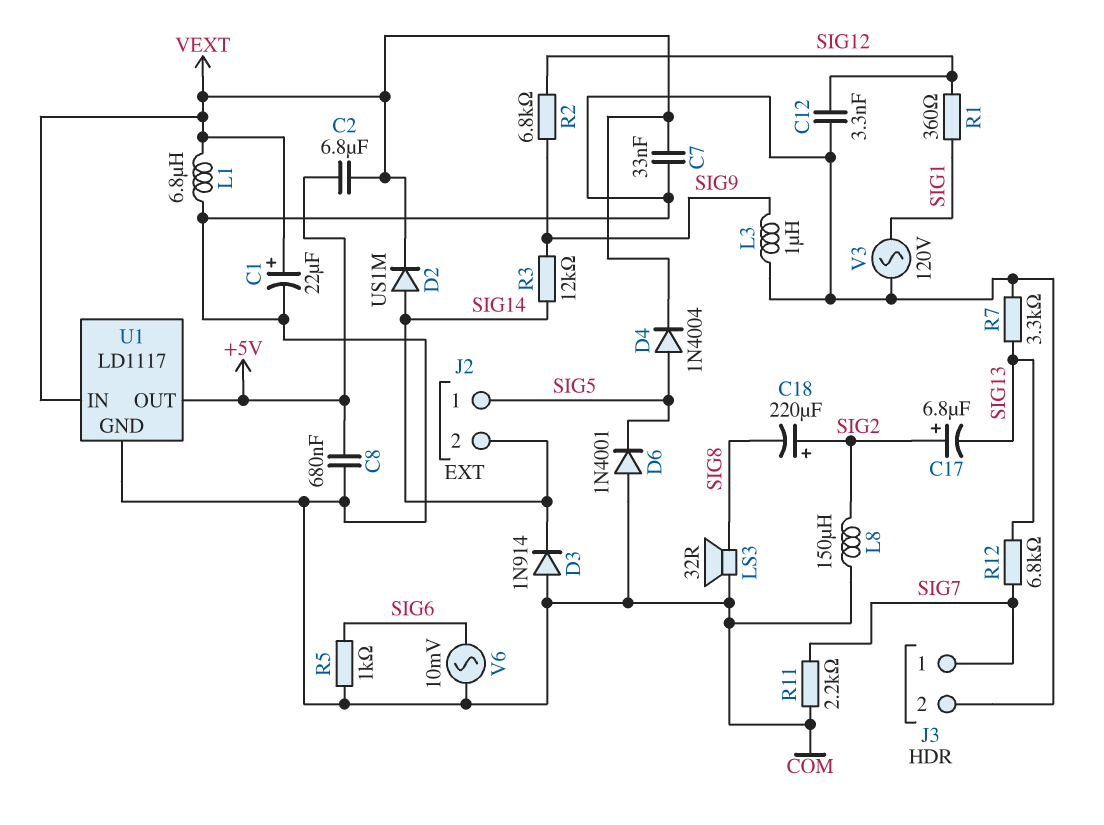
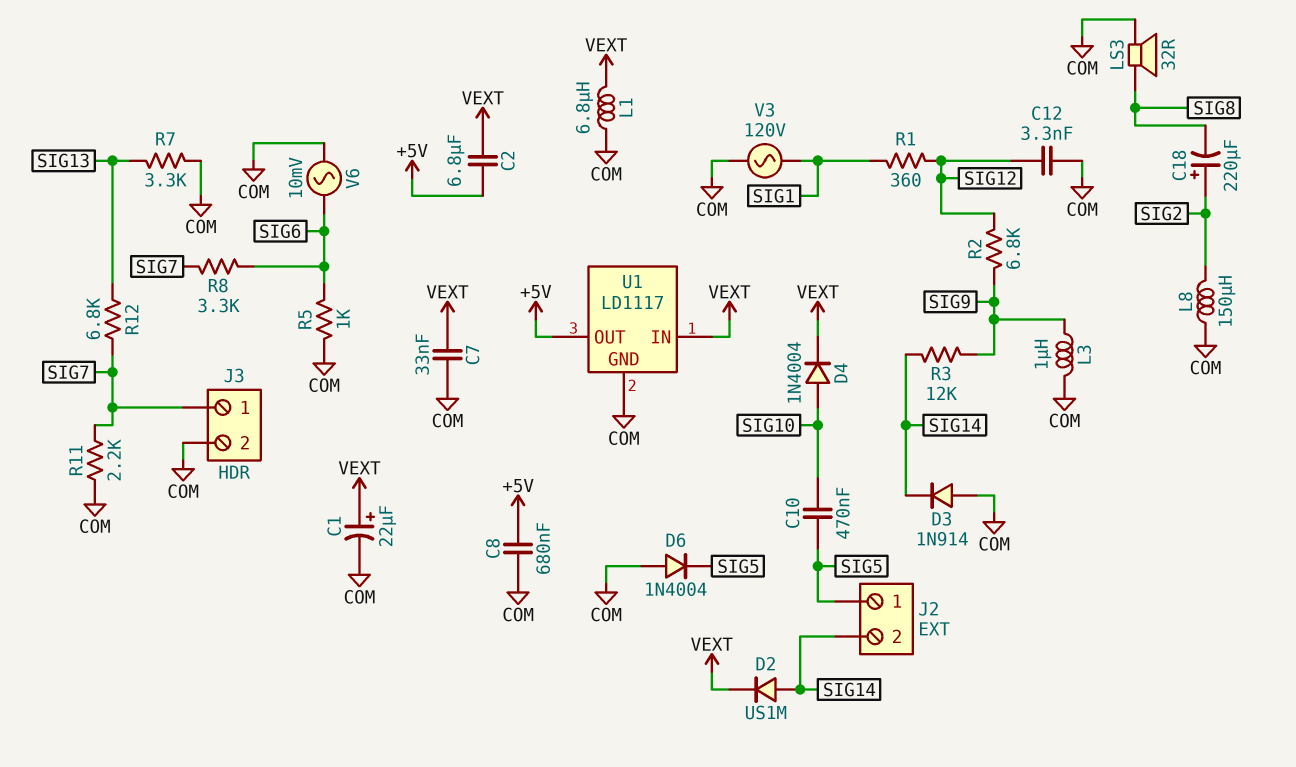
C10: none -> 470nF (SIG5, SIG10)
C17: 6.8uF (plus SIG2, minus SIG13) -> none
D4: diode 1N4004 (A SIG5, K VEXT) -> diode 1N4004 (A SIG10, K VEXT)
D6: diode 1N4001 (A COM, K SIG5) -> diode 1N4004 (A COM, K SIG5)
R8: none -> 3.3k (SIG6, SIG7)

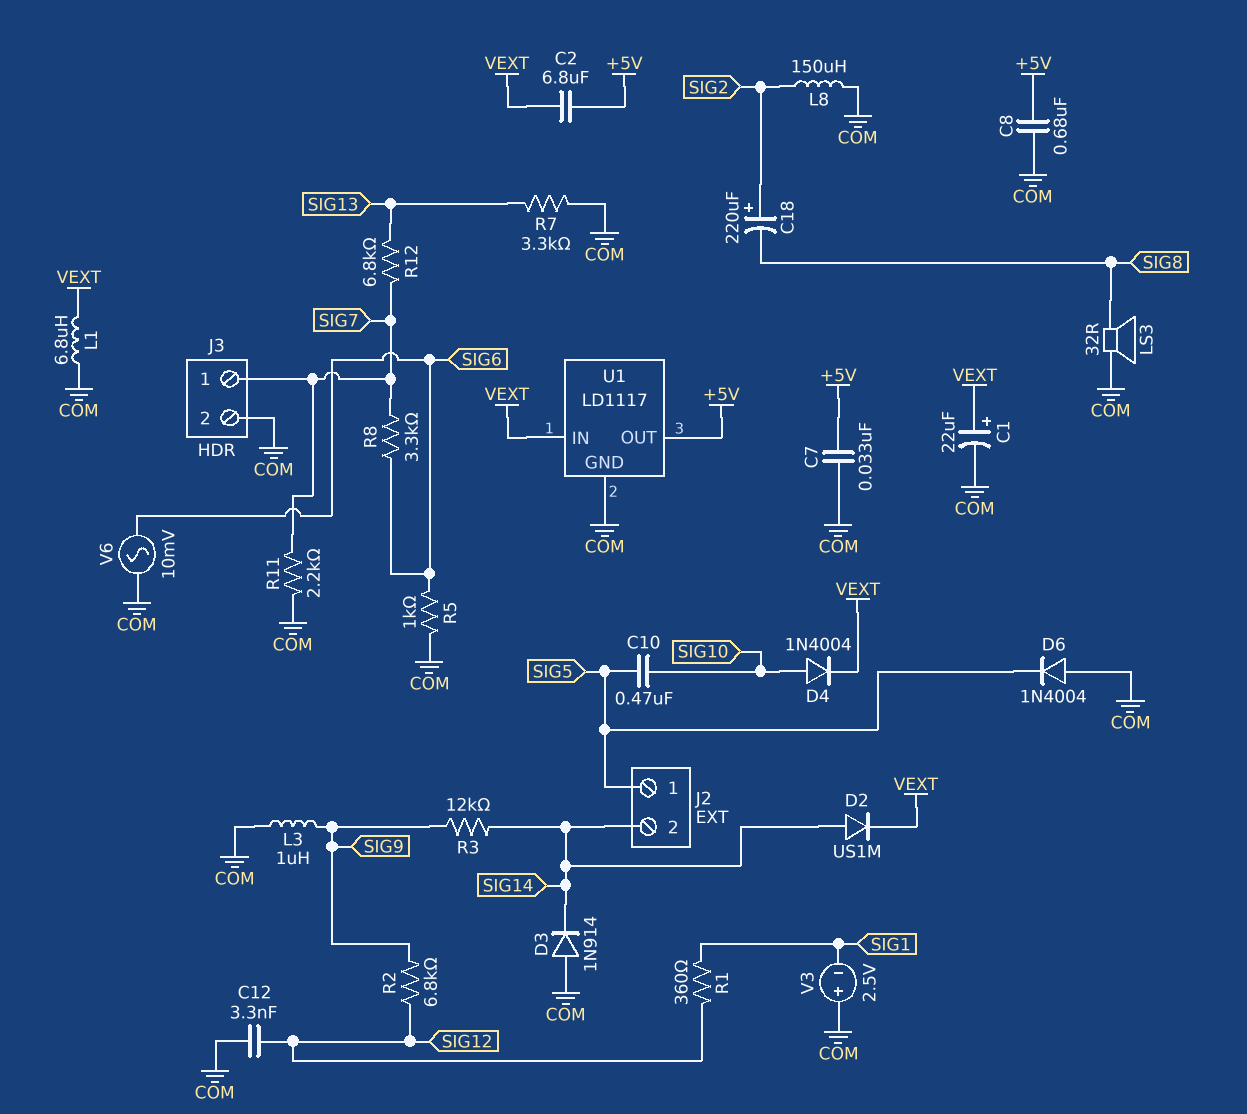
C7: 33nF (COM, VEXT) -> 33nF (+5V, COM)
V3: AC 120V (COM, SIG1) -> 2.5V (plus COM, minus SIG1)

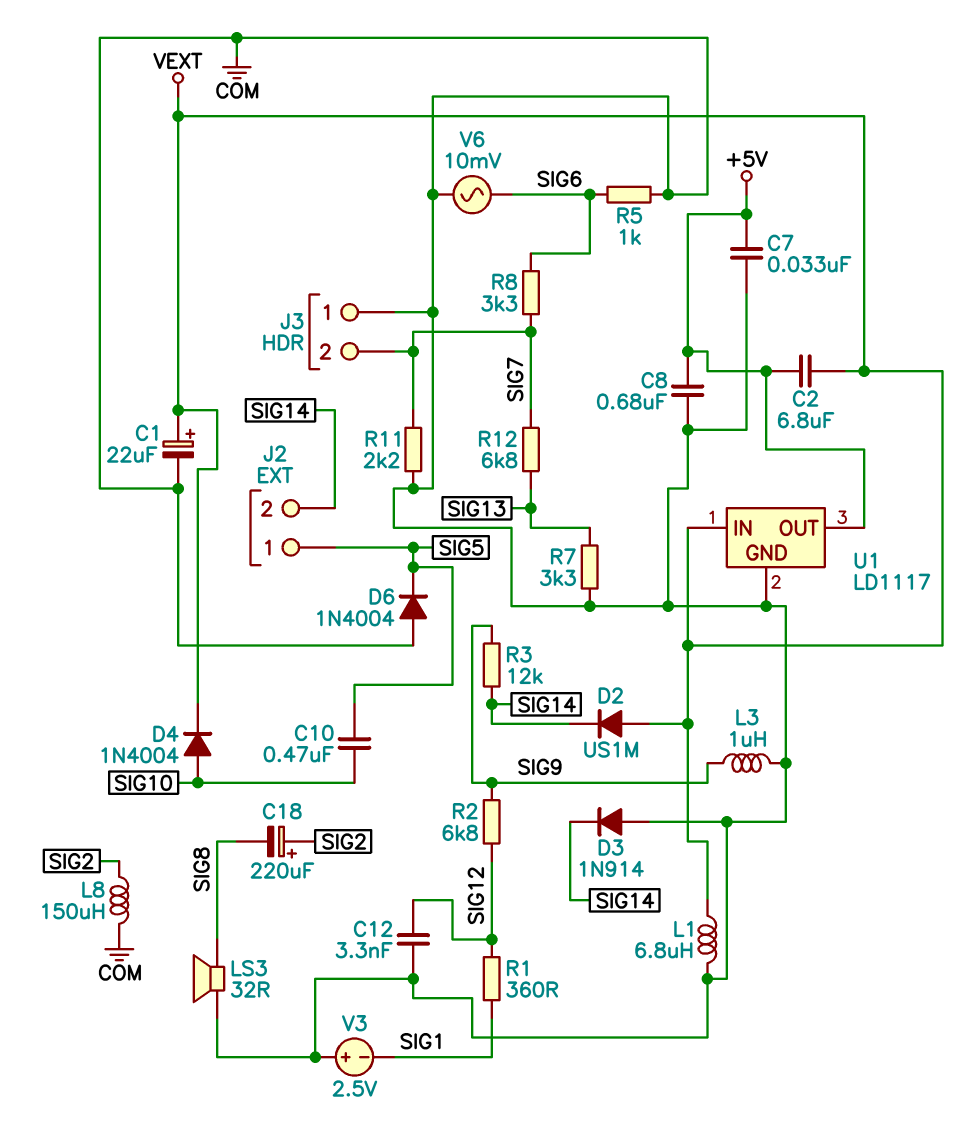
D2: diode US1M (A SIG14, K VEXT) -> diode US1M (A VEXT, K SIG14)
J3 pin 1: SIG7 -> COM
J3 pin 2: COM -> SIG7

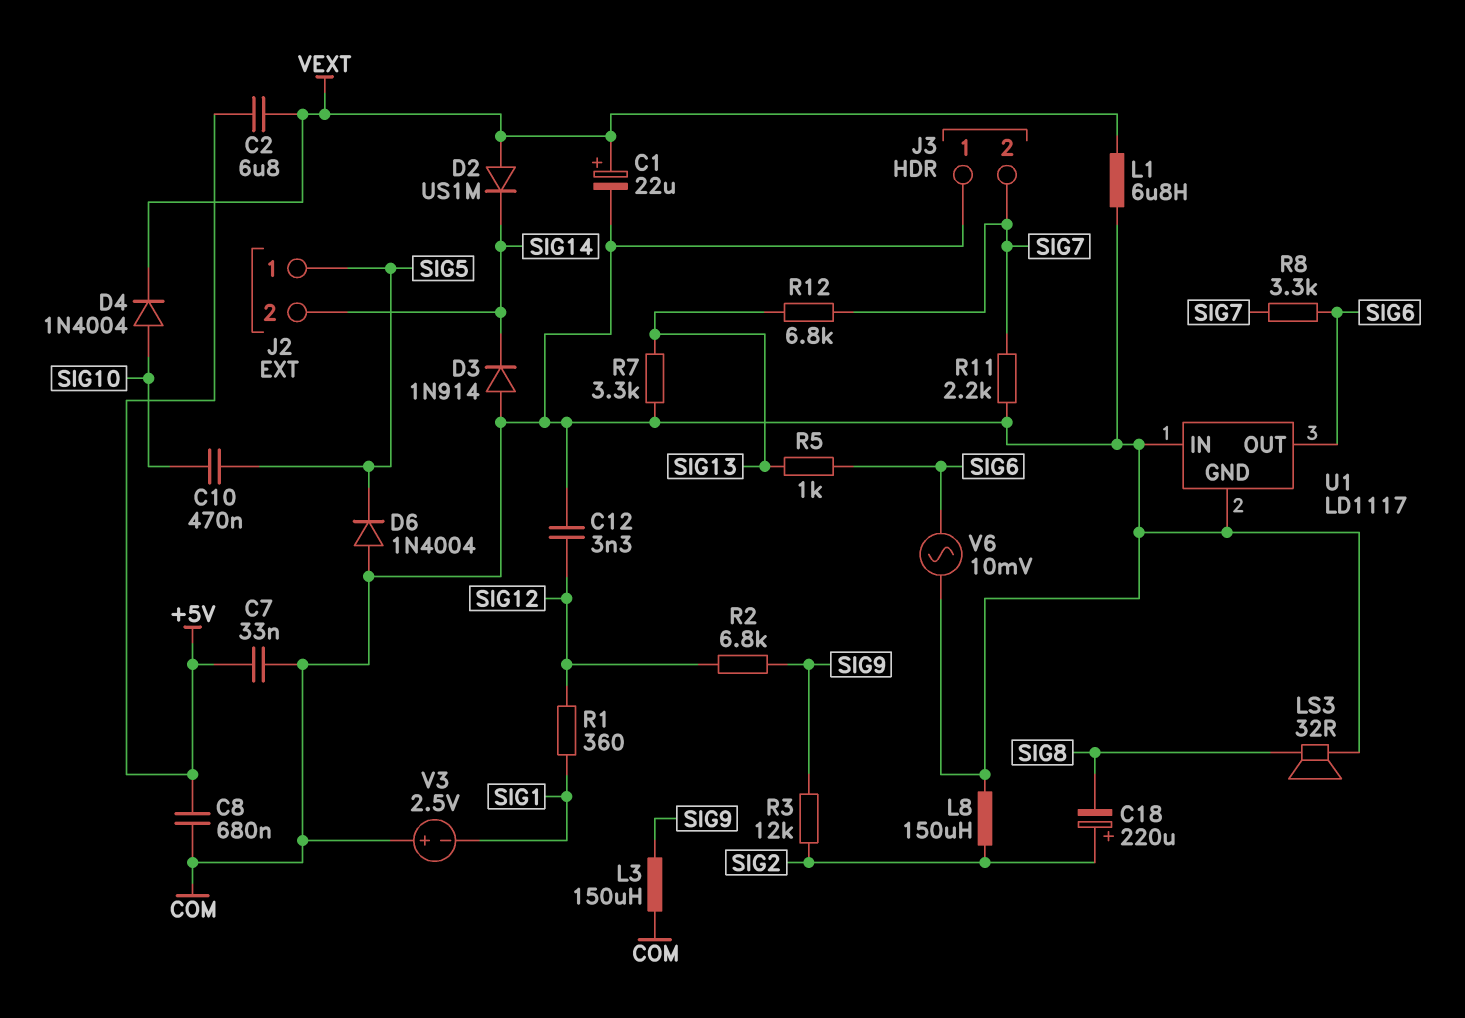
L3: 1uH (COM, SIG9) -> 150uH (COM, SIG9)
R3: 12k (SIG9, SIG14) -> 12k (SIG2, SIG9)
R5: 1k (COM, SIG6) -> 1k (SIG6, SIG13)
U1 pin IN: VEXT -> COM
U1 pin OUT: +5V -> SIG6

